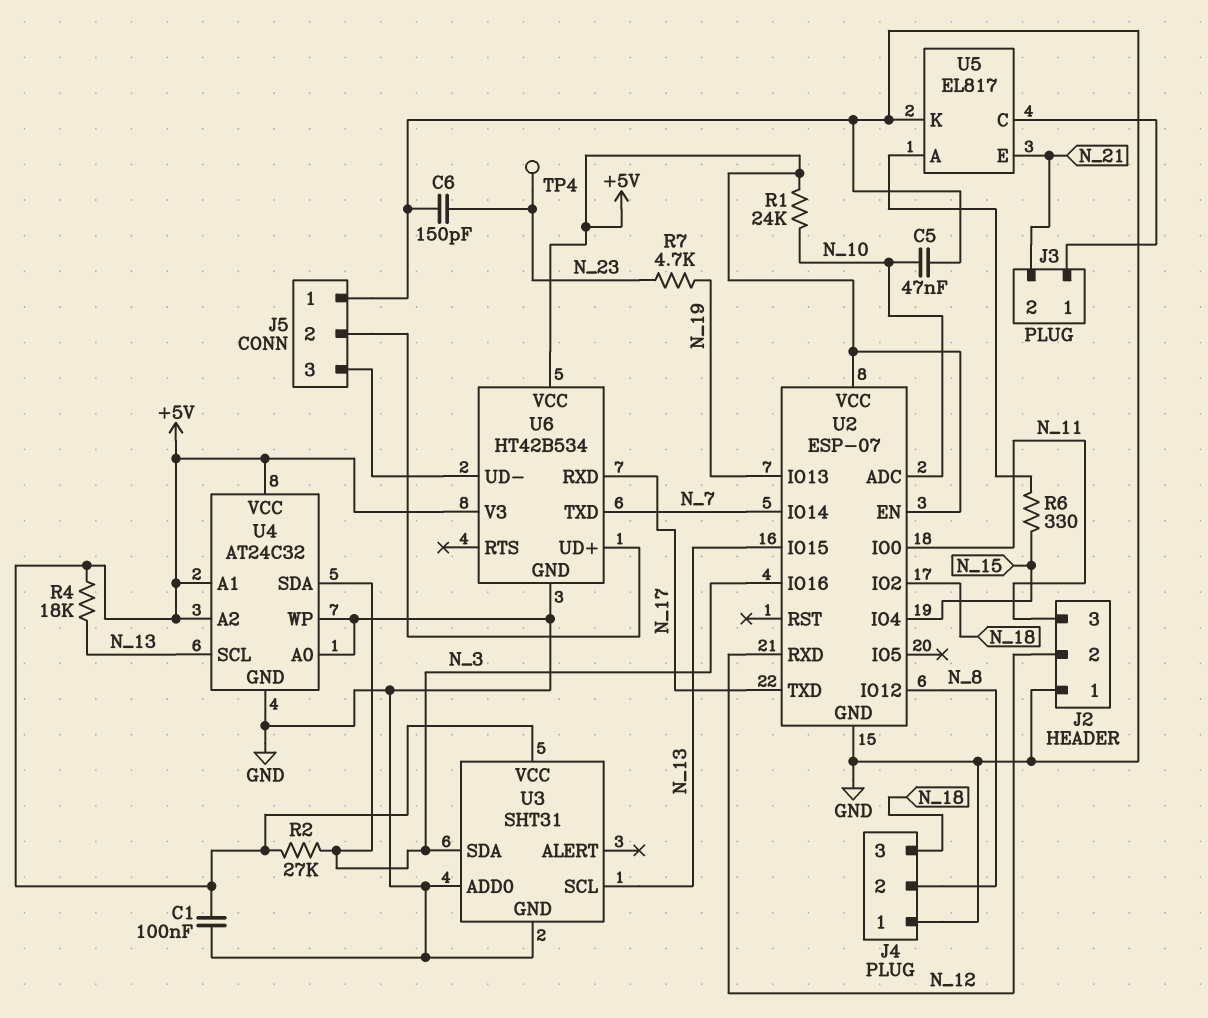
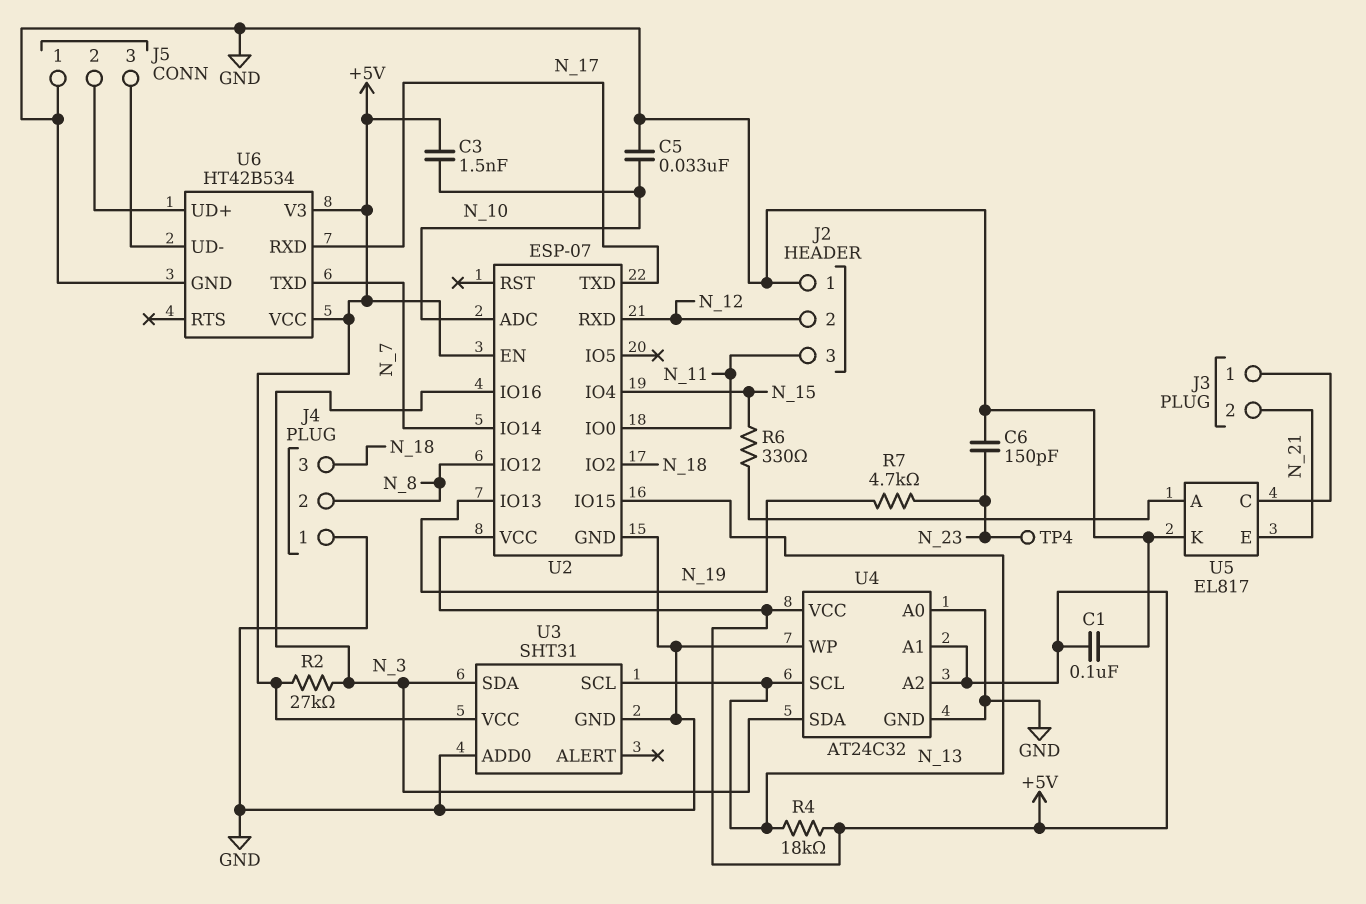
C3: none -> 1.5nF (+5V, N_10)
C5: 47nF (GND, N_10) -> 33nF (GND, N_10)
R1: 24k (+5V, N_10) -> none

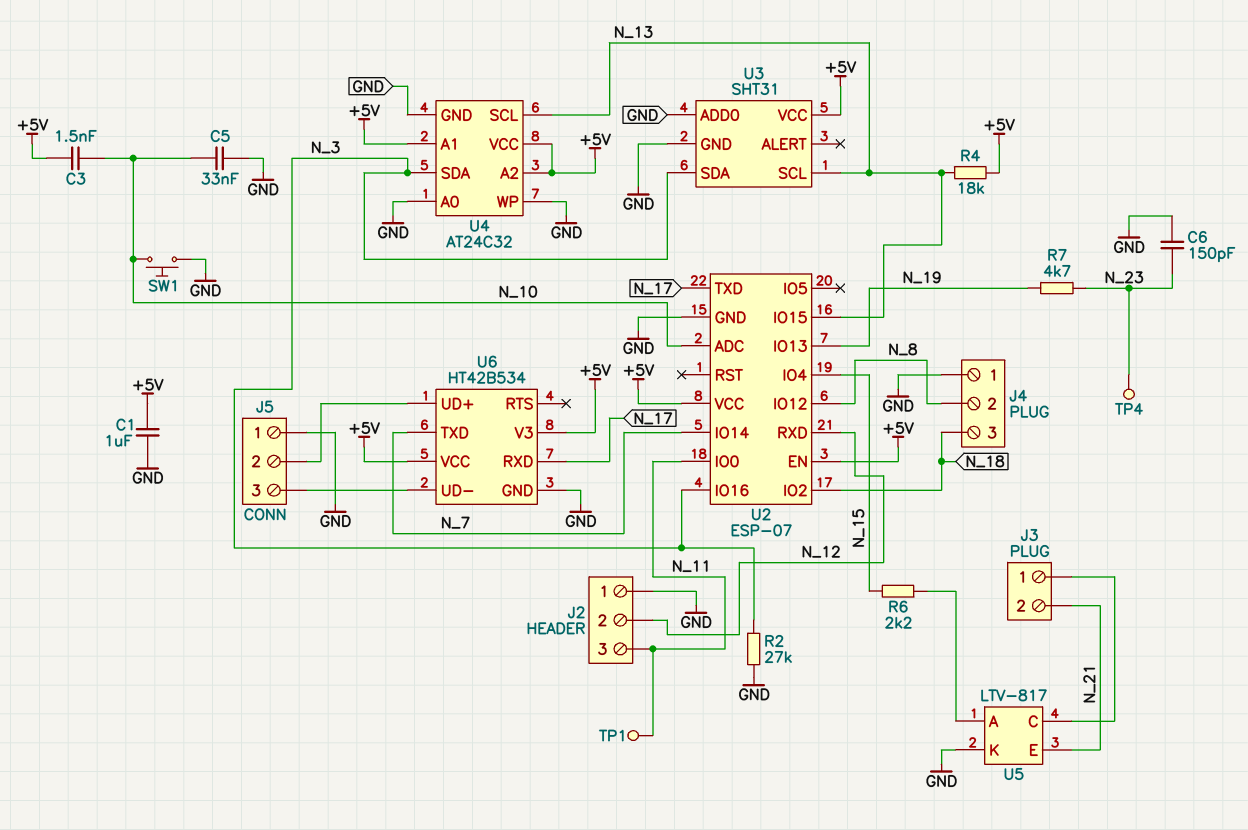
C1: 100nF (+5V, GND) -> 1uF (+5V, GND)
R2: 27k (+5V, N_3) -> 27k (GND, N_3)
R6: 330 (N_15, U5/A) -> 2.2k (N_15, U5/A)
SW1: none -> button (GND, N_10)
TP1: none -> test point (N_11)
U5: EL817 -> LTV-817

